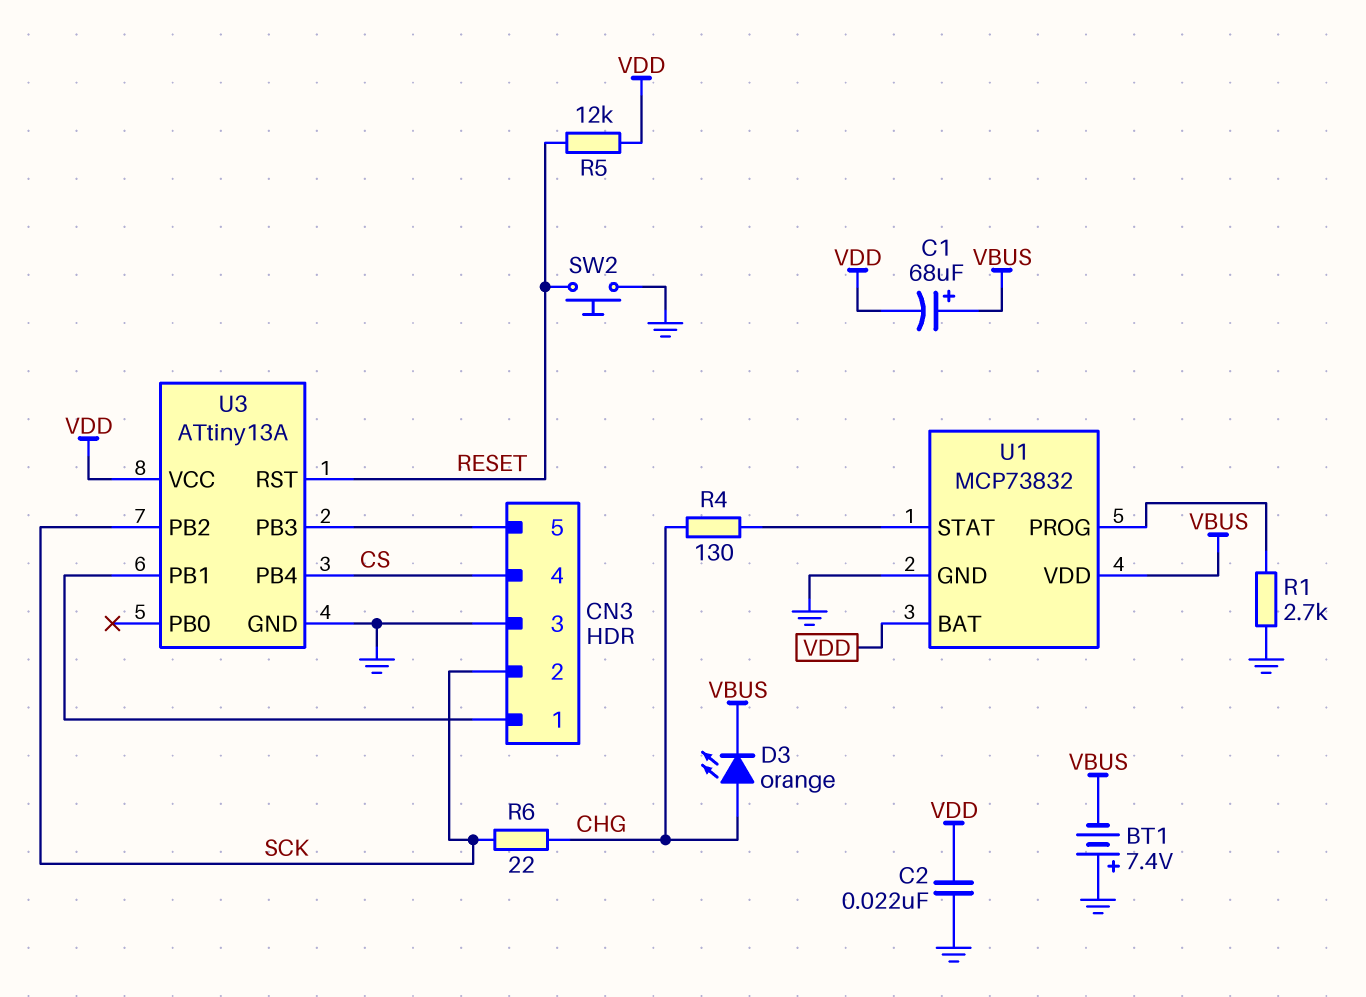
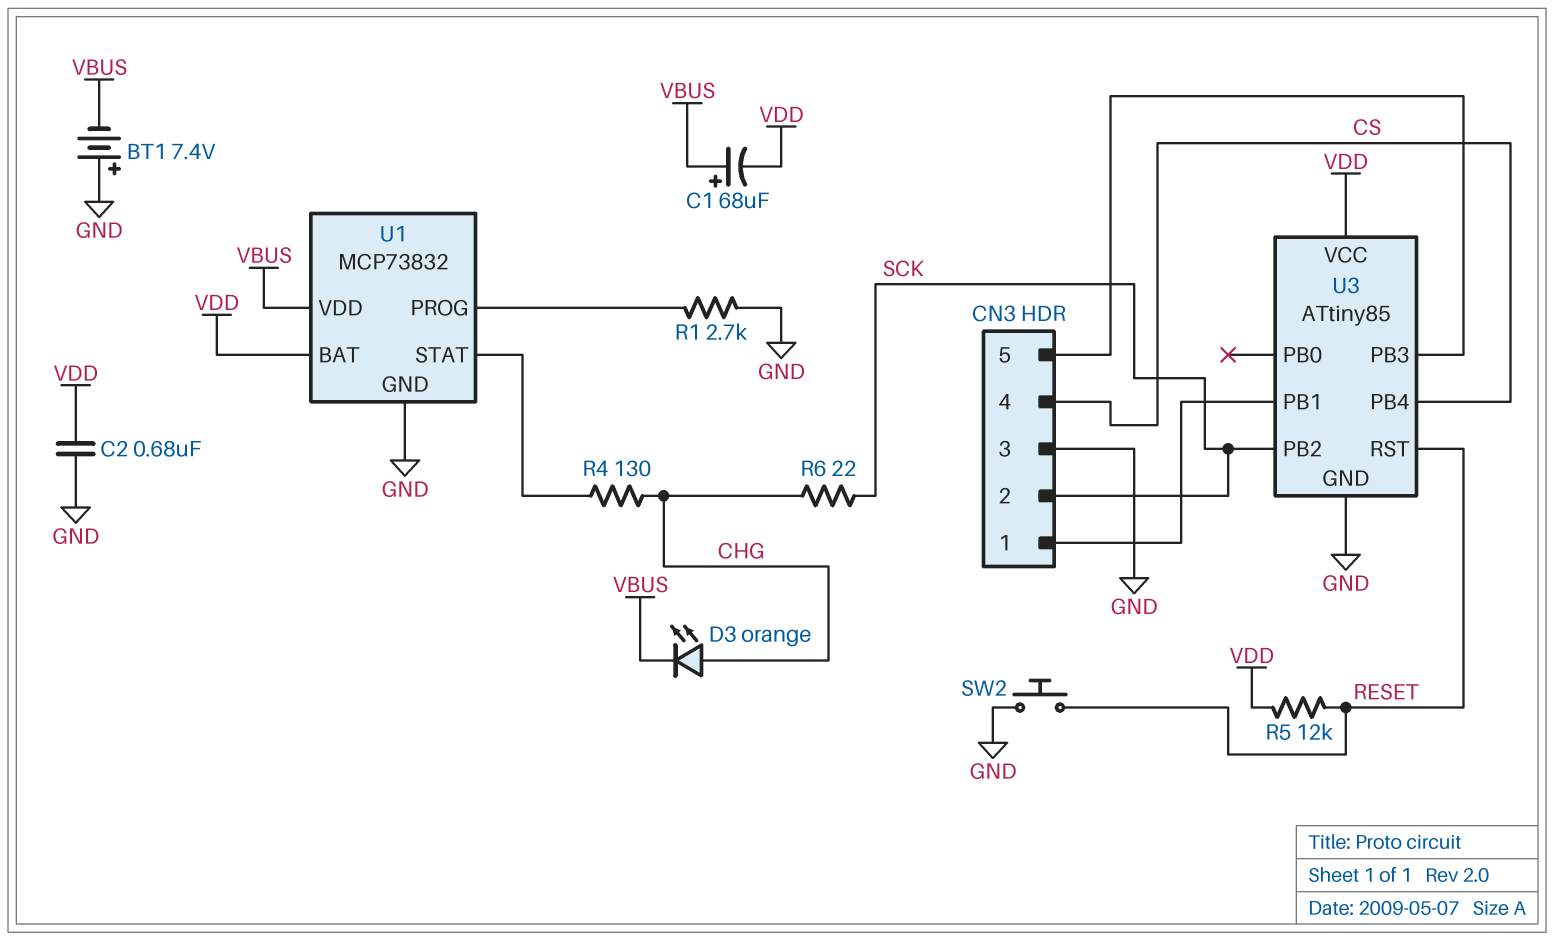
C2: 22nF (GND, VDD) -> 680nF (GND, VDD)
U3: ATtiny13A -> ATtiny85

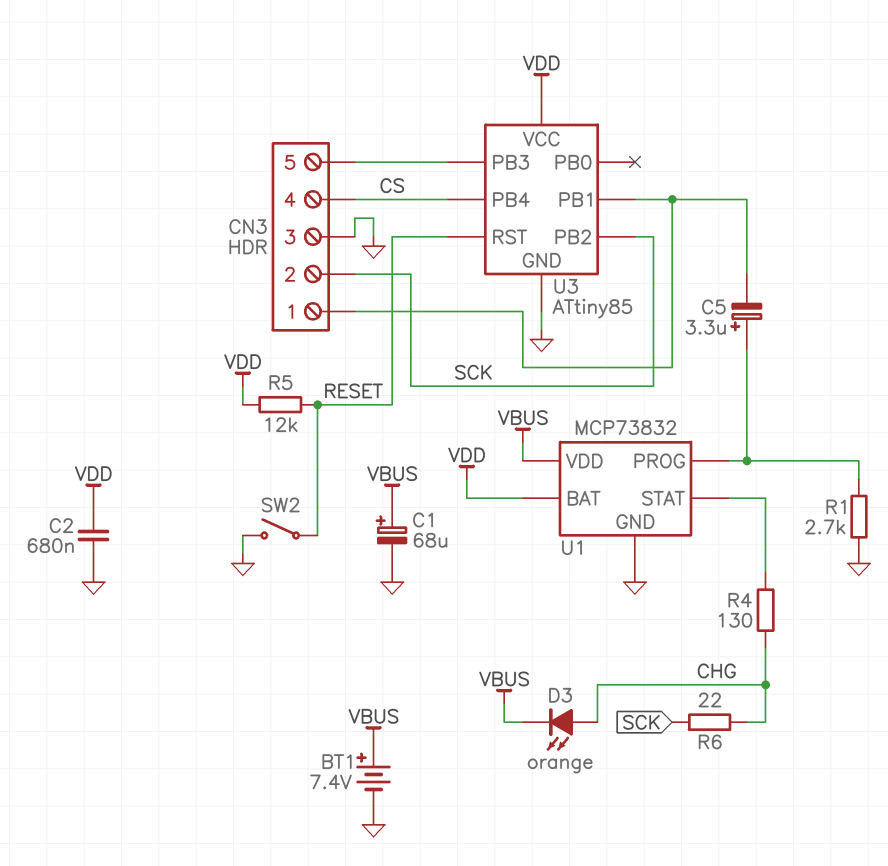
BT1: 7.4V (plus GND, minus VBUS) -> 7.4V (plus VBUS, minus GND)
C1: 68uF (plus VBUS, minus VDD) -> 68uF (plus VBUS, minus GND)
C5: none -> 3.3uF (plus U1/PROG, minus CN3/1)
SW2: button (GND, RESET) -> switch (GND, RESET)

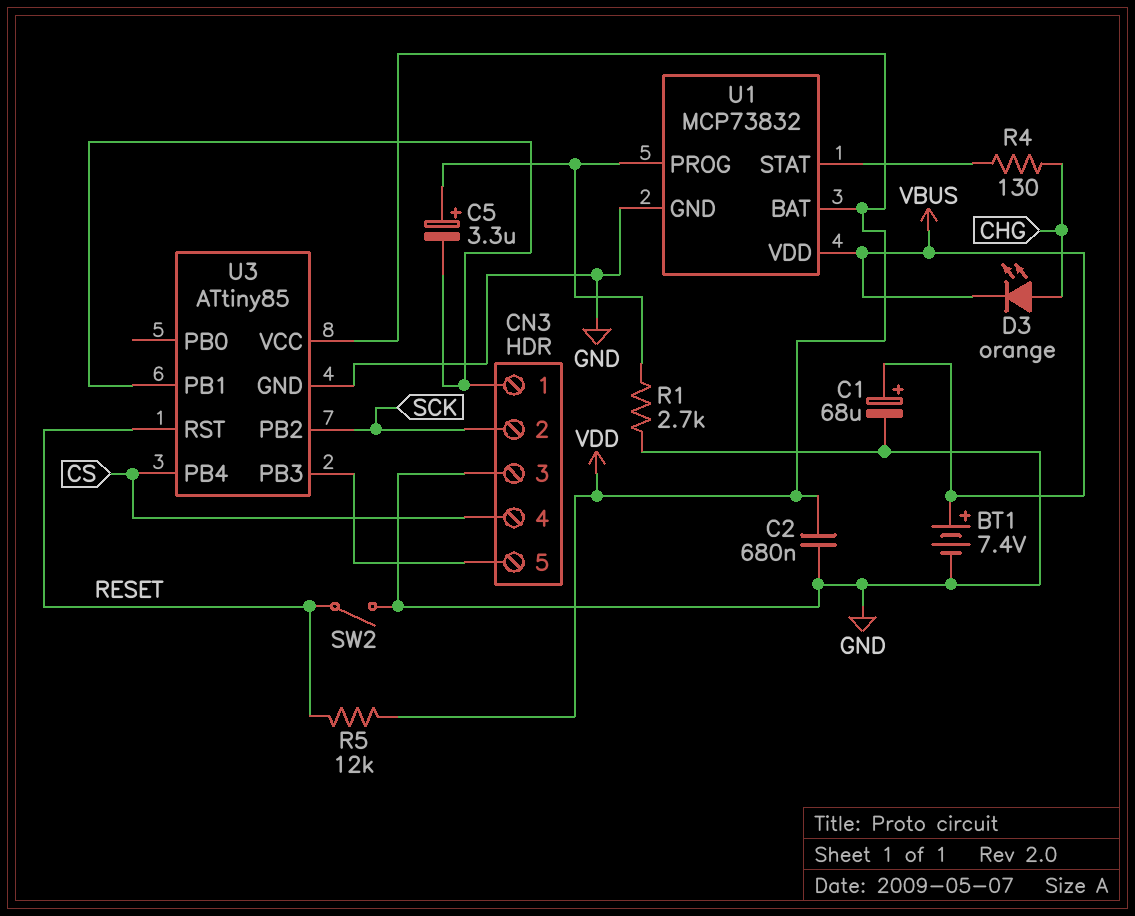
R6: 22 (CHG, SCK) -> none

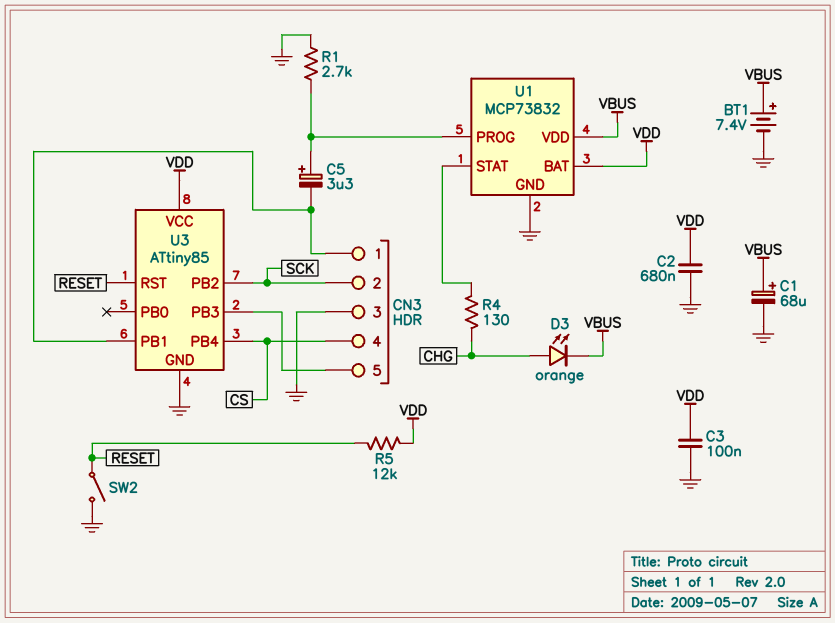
C3: none -> 100nF (GND, VDD)

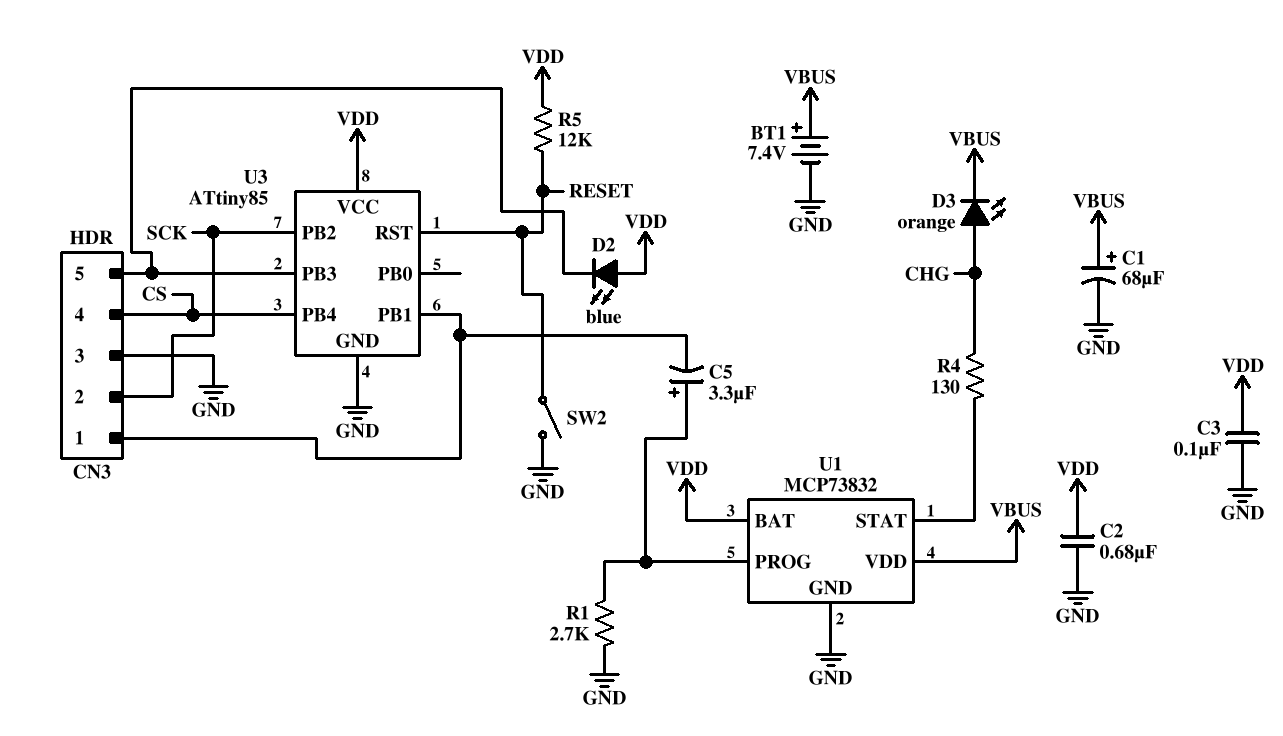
D2: none -> LED blue (A VDD, K CN3/5)

